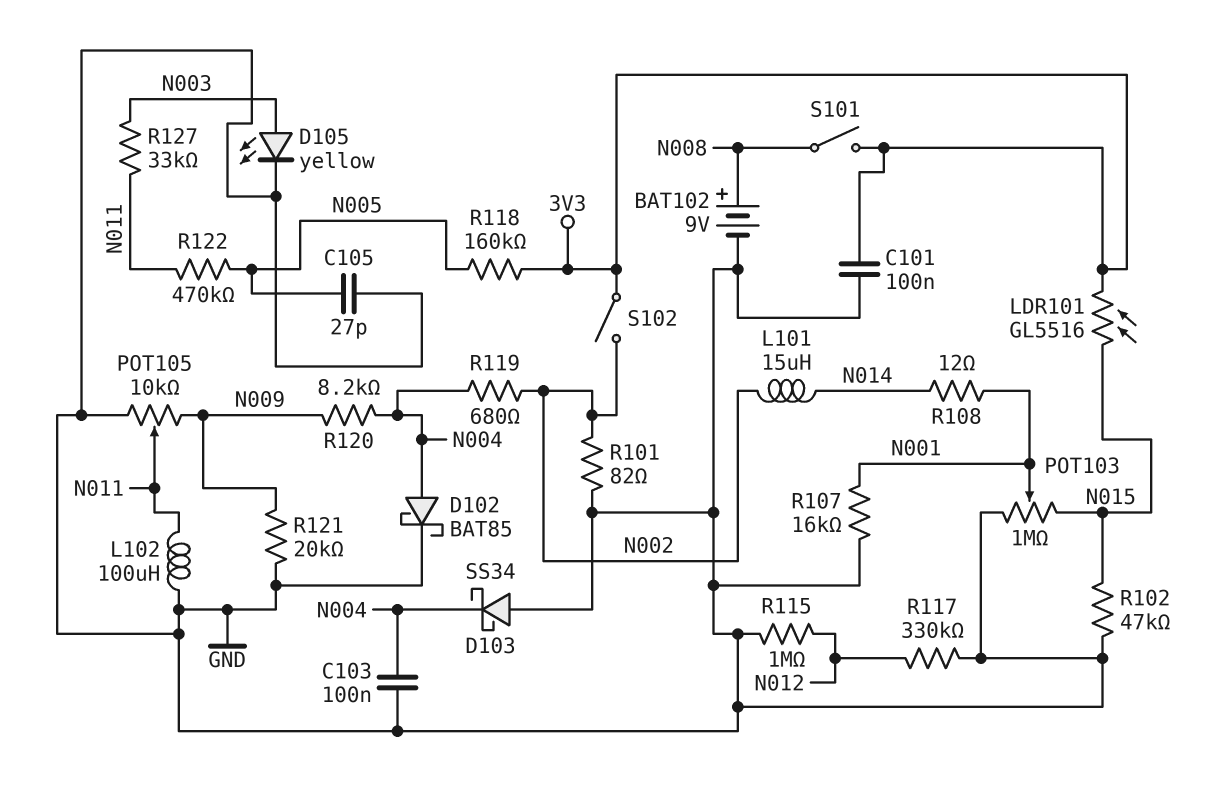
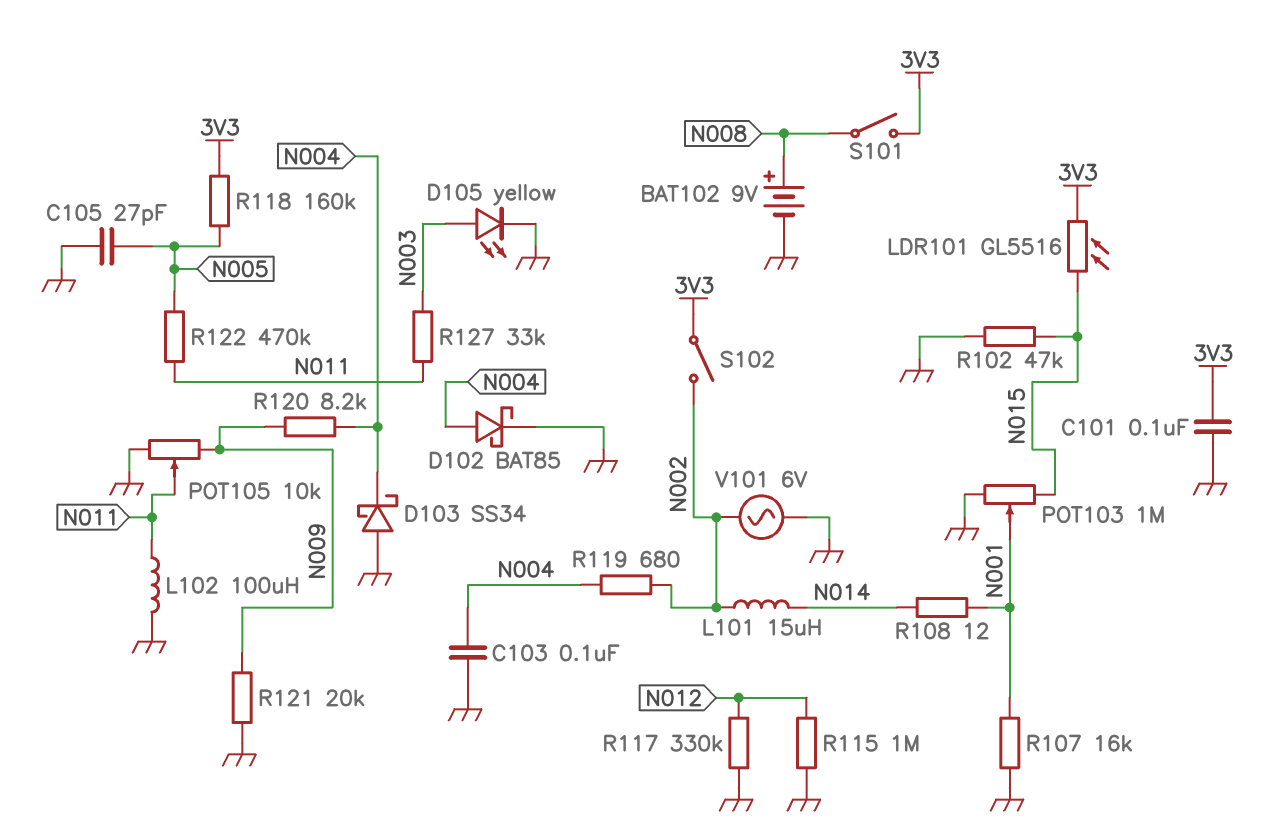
R101: 82 (GND, N002) -> none
V101: none -> AC 6V (GND, N002)

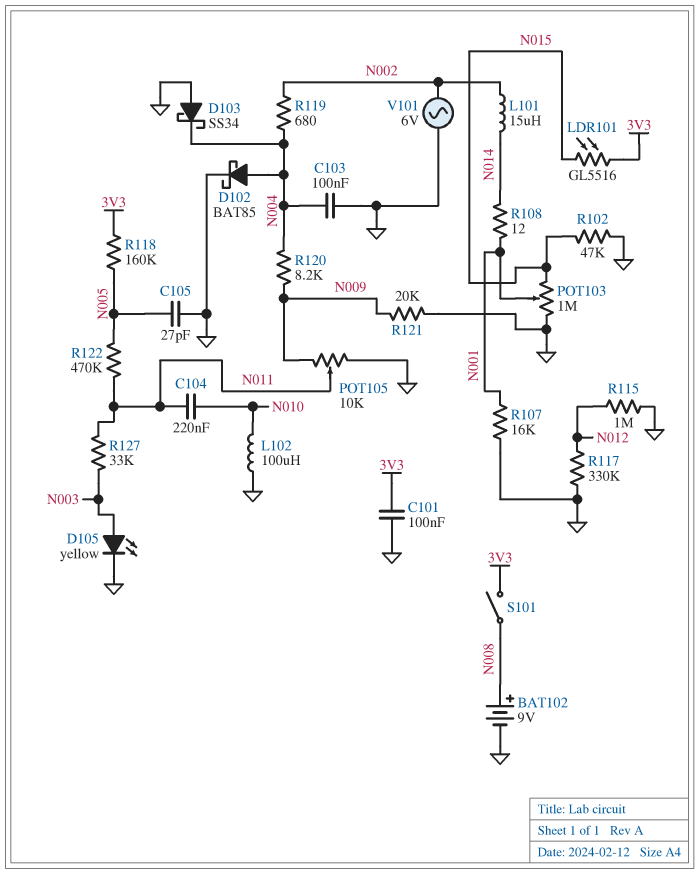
C104: none -> 220nF (N010, N011)
L102: 100uH (GND, N011) -> 100uH (GND, N010)
S102: switch (3V3, N002) -> none

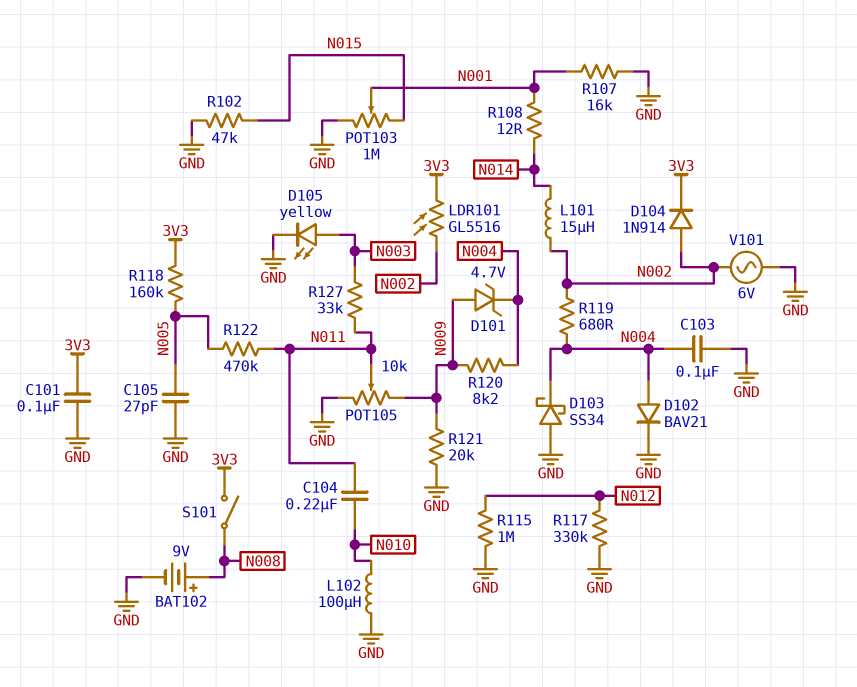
D101: none -> zener 4.7V (A N009, K N004)
D102: schottky BAT85 (A N004, K GND) -> diode BAV21 (A N004, K GND)
D104: none -> diode 1N914 (A N002, K 3V3)
LDR101: GL5516 (3V3, N015) -> GL5516 (3V3, N002)

